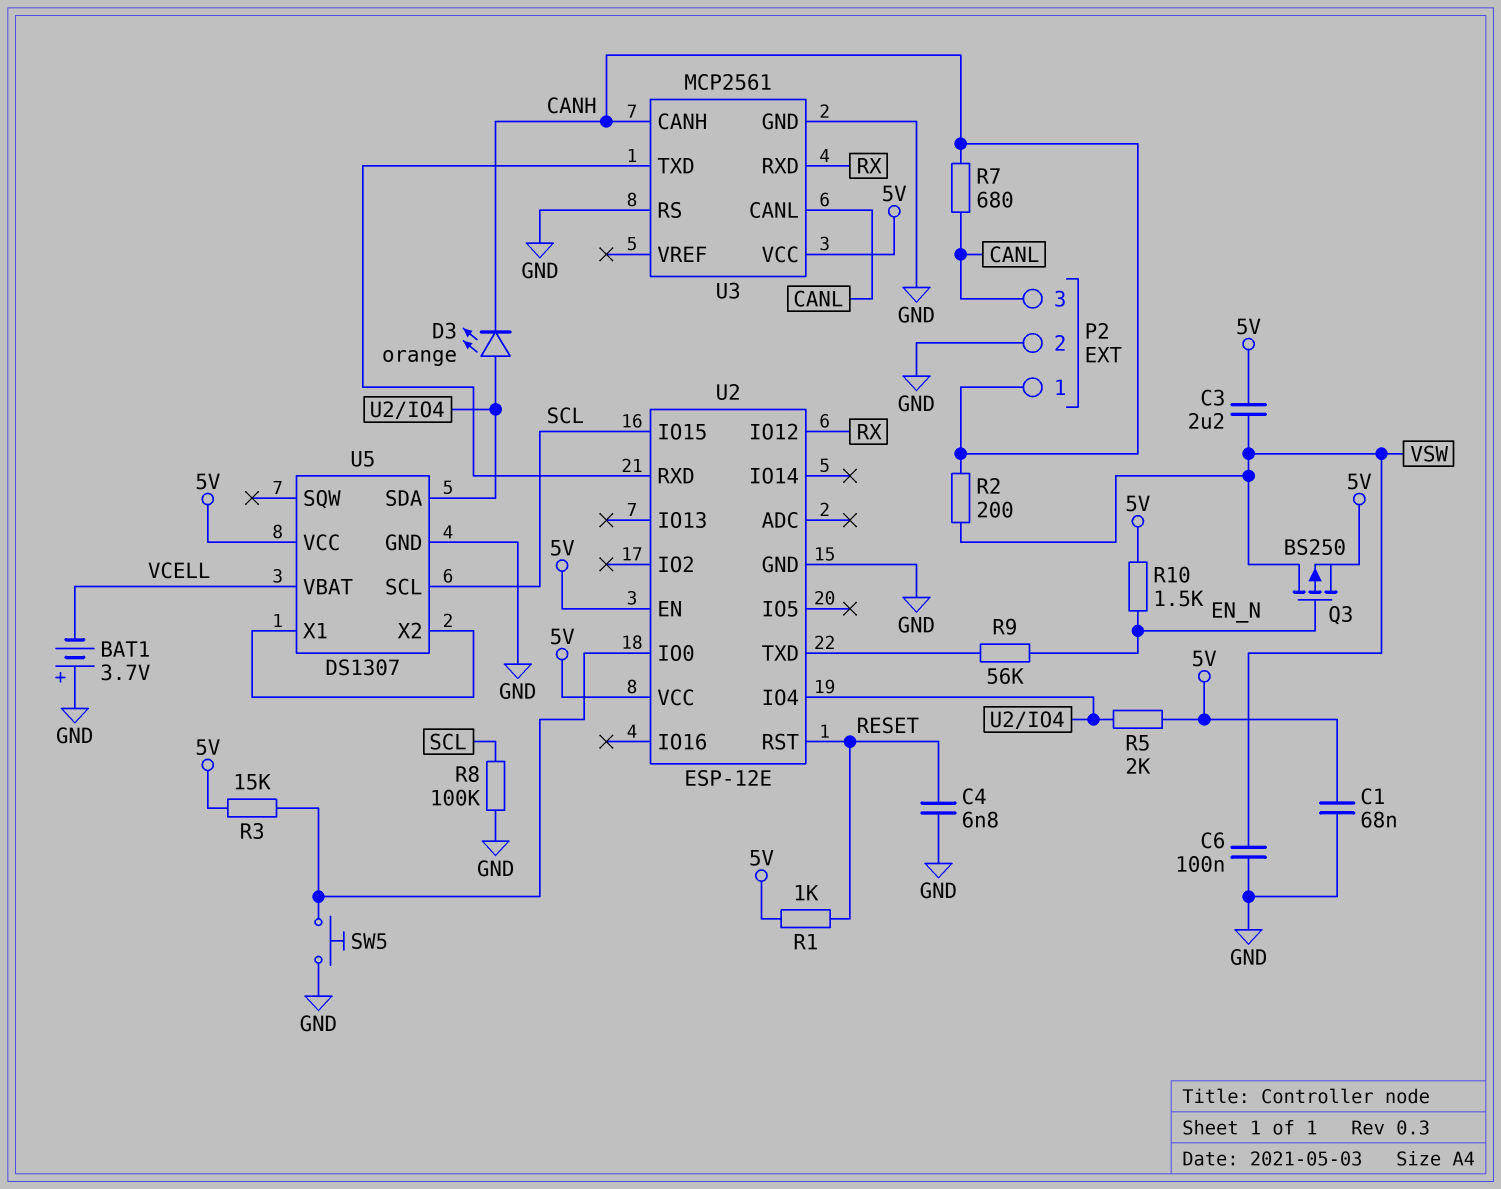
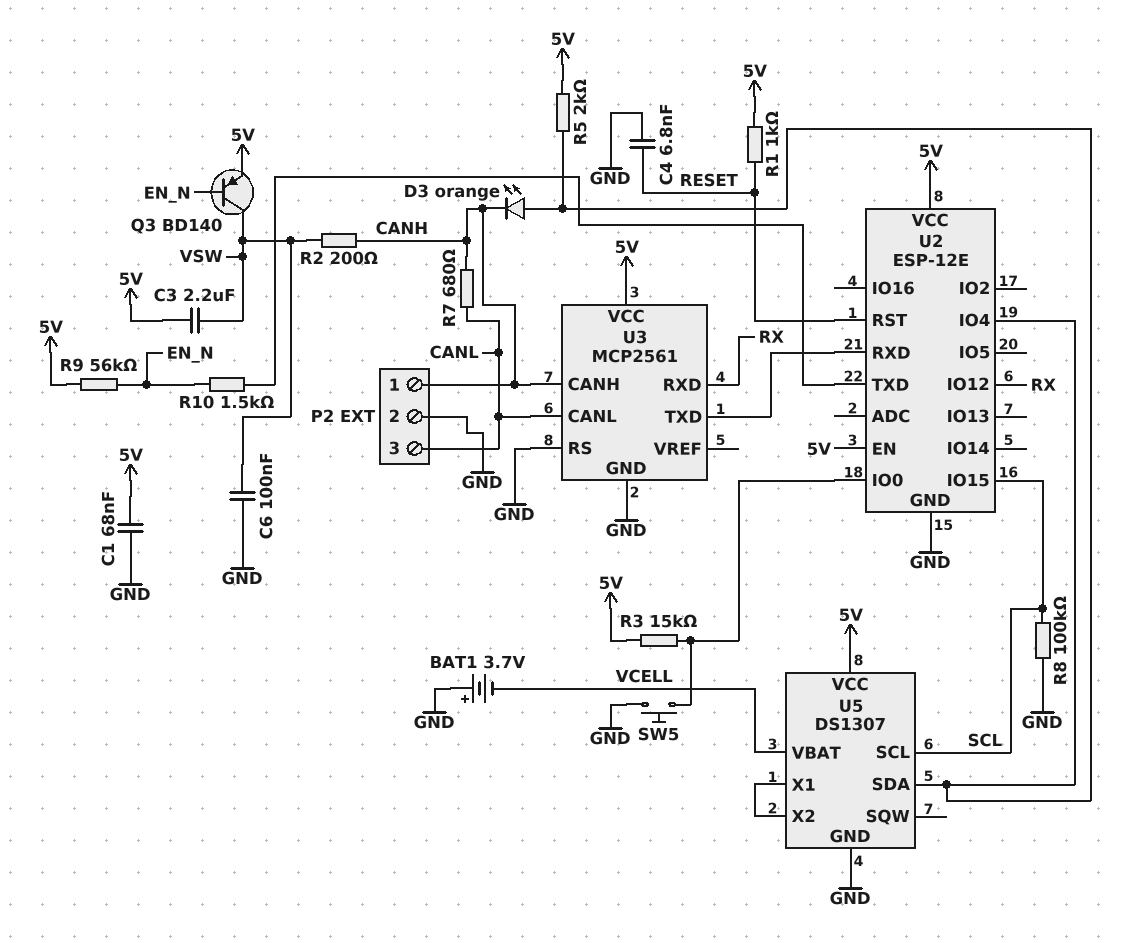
Q3: PMOS BS250 (G EN_N, D VSW, S 5V) -> PNP BD140 (B EN_N, C VSW, E 5V)
R9: 56k (EN_N, U2/TXD) -> 56k (5V, EN_N)
R10: 1.5k (5V, EN_N) -> 1.5k (EN_N, U2/TXD)

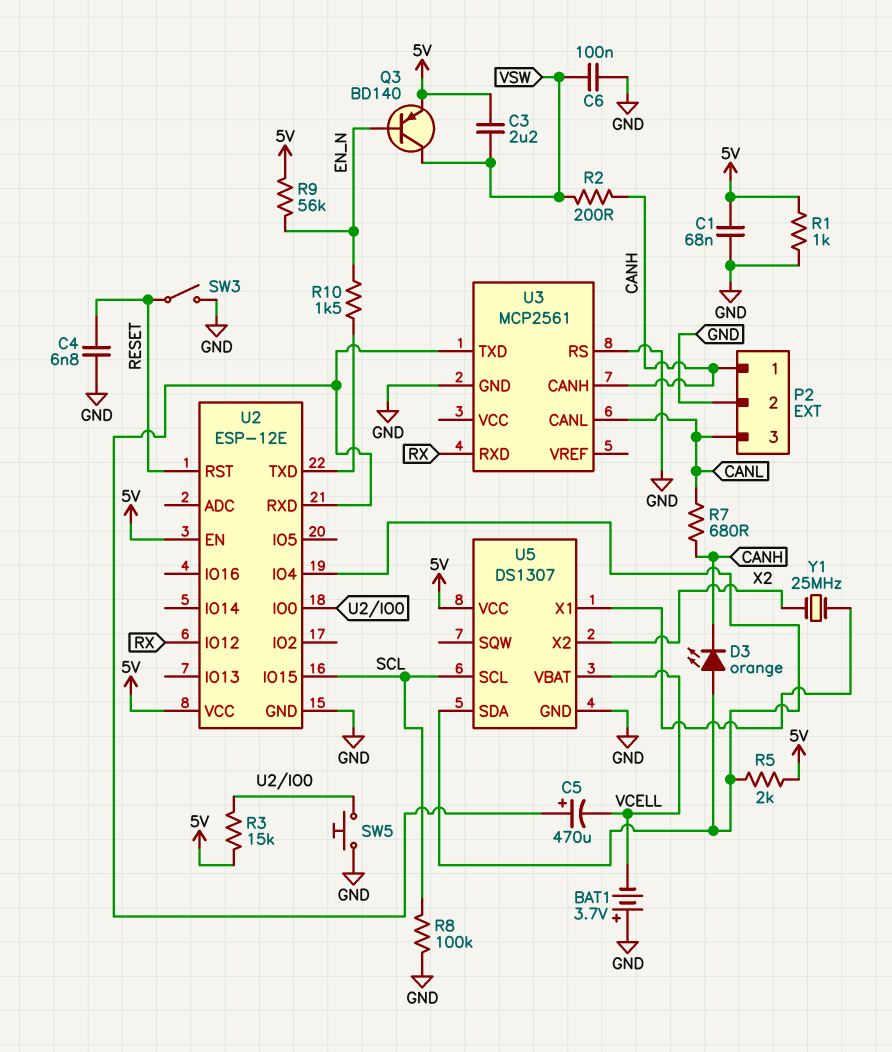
C5: none -> 470uF (plus U2/RXD, minus VCELL)
R1: 1k (5V, RESET) -> 1k (5V, GND)
SW3: none -> switch (GND, RESET)
U3 pin VCC: 5V -> none
U5 pin X2: U5/X1 -> X2
Y1: none -> 25MHz (U5/X1, X2)

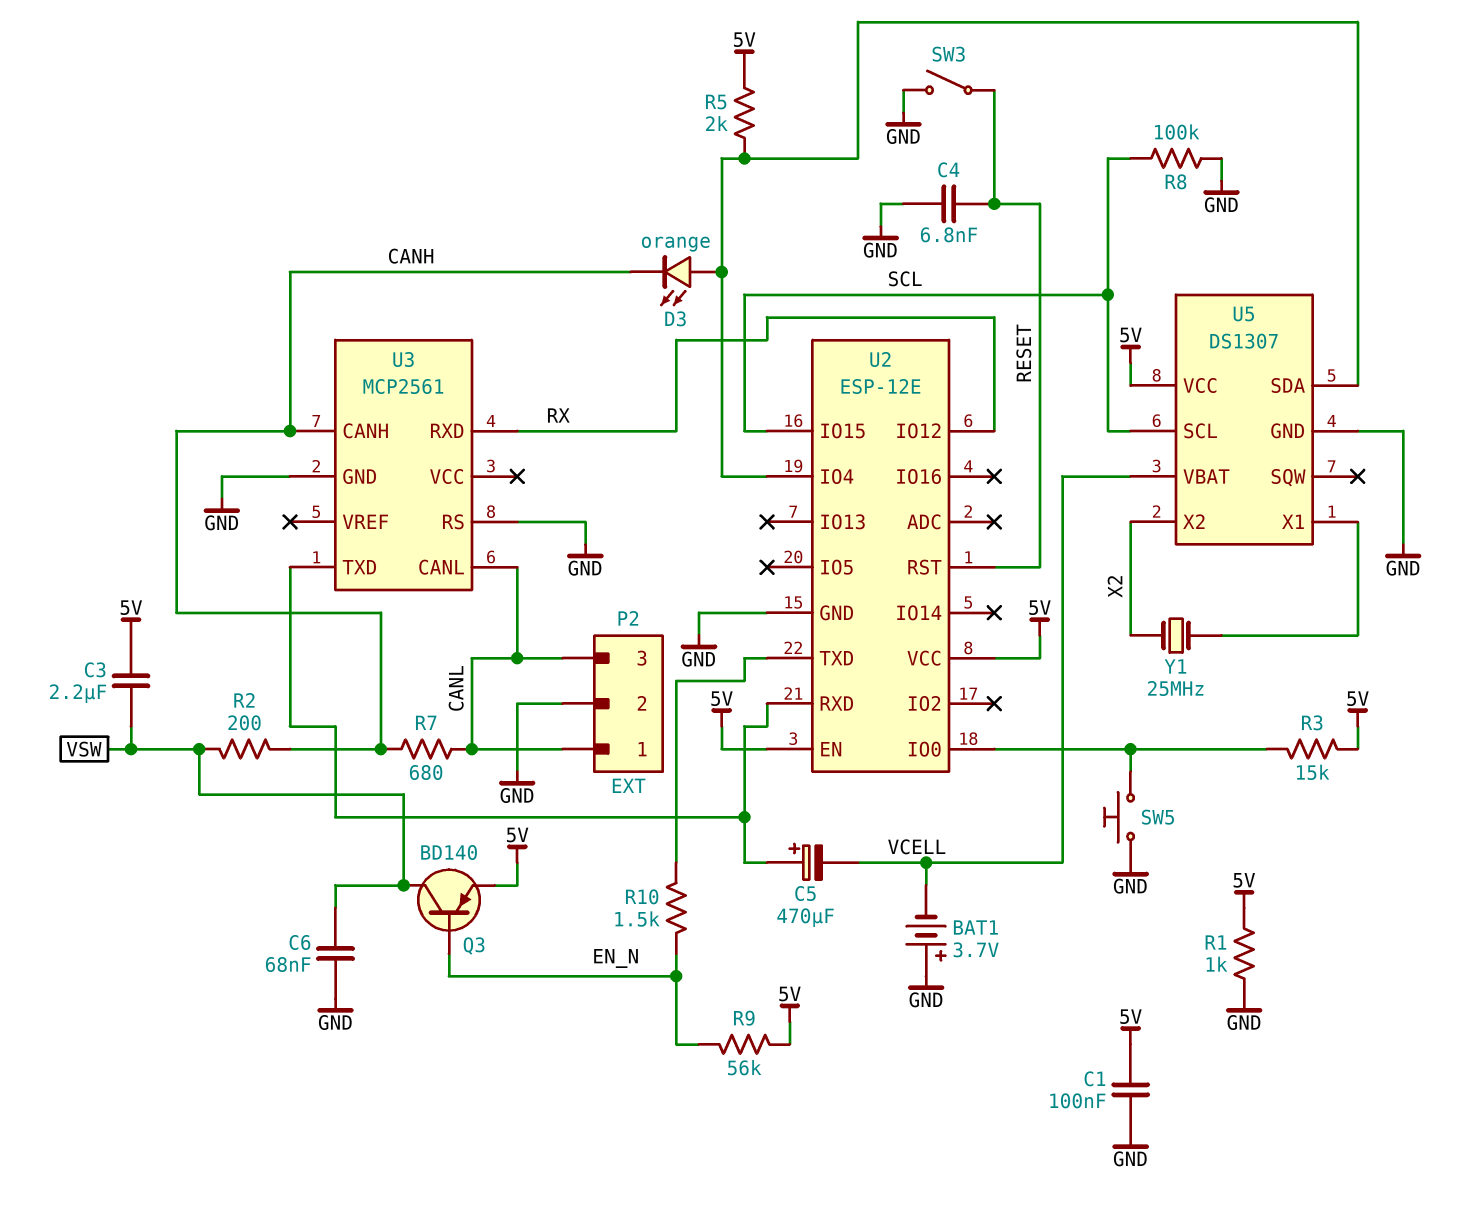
C1: 68nF (5V, GND) -> 100nF (5V, GND)
C6: 100nF (GND, VSW) -> 68nF (GND, VSW)
P2 pin 1: CANH -> CANL

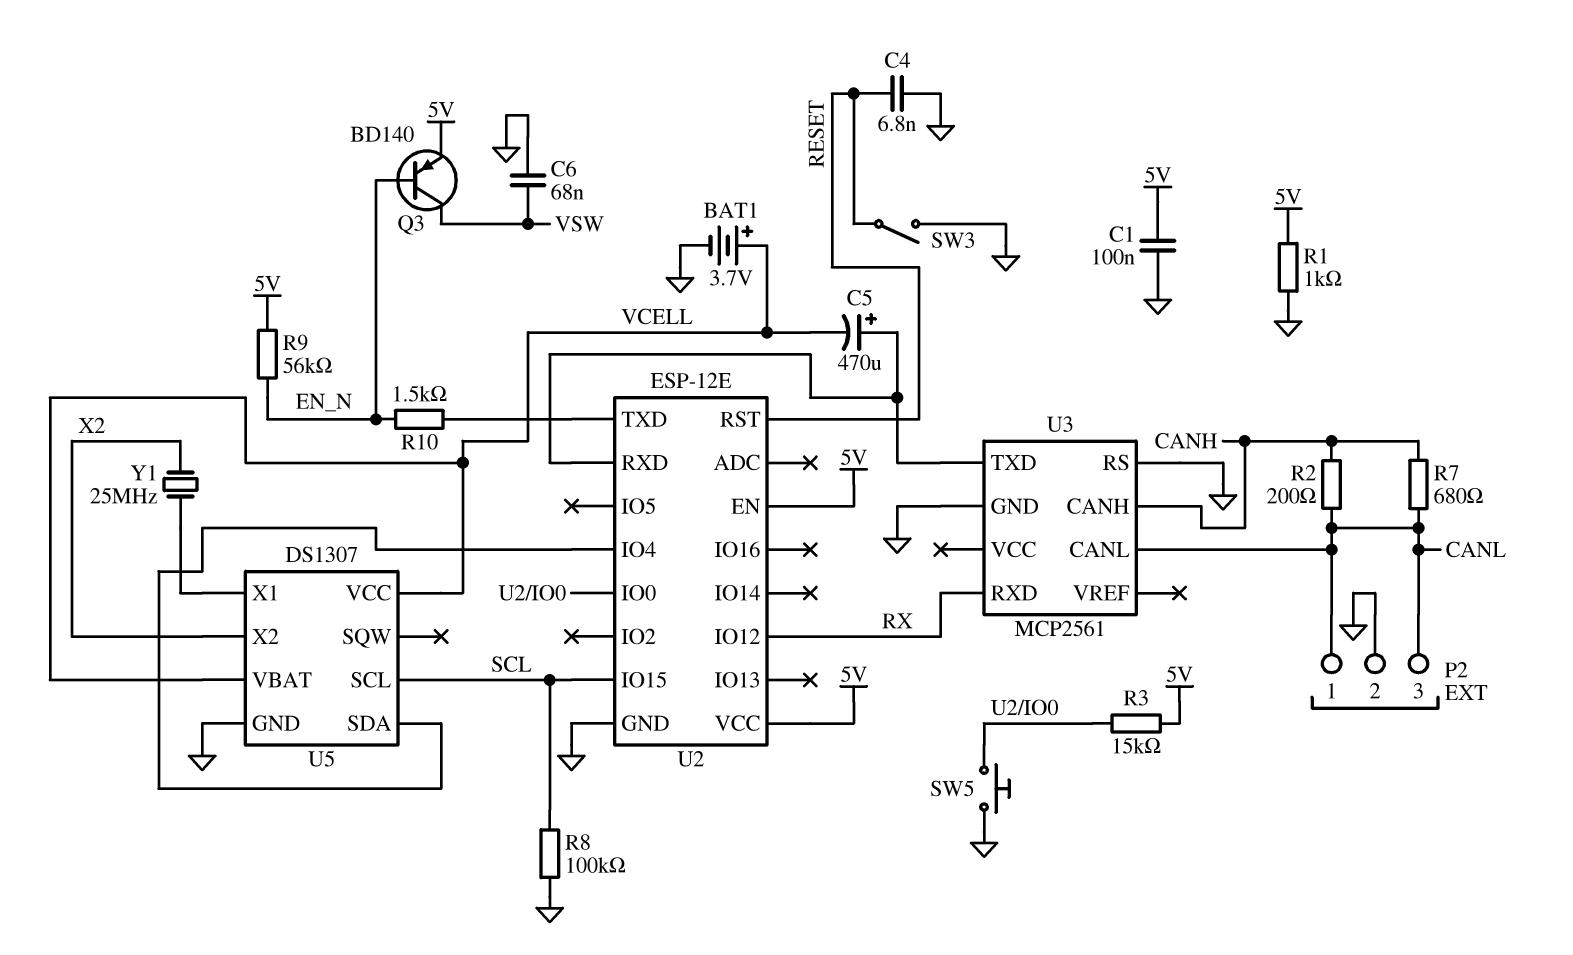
BAT1: 3.7V (plus GND, minus VCELL) -> 3.7V (plus VCELL, minus GND)
C3: 2.2uF (5V, VSW) -> none
D3: LED orange (A U2/IO4, K CANH) -> none
R2: 200 (CANH, VSW) -> 200 (CANH, CANL)
R5: 2k (5V, U2/IO4) -> none
U5 pin VCC: 5V -> VCELL

